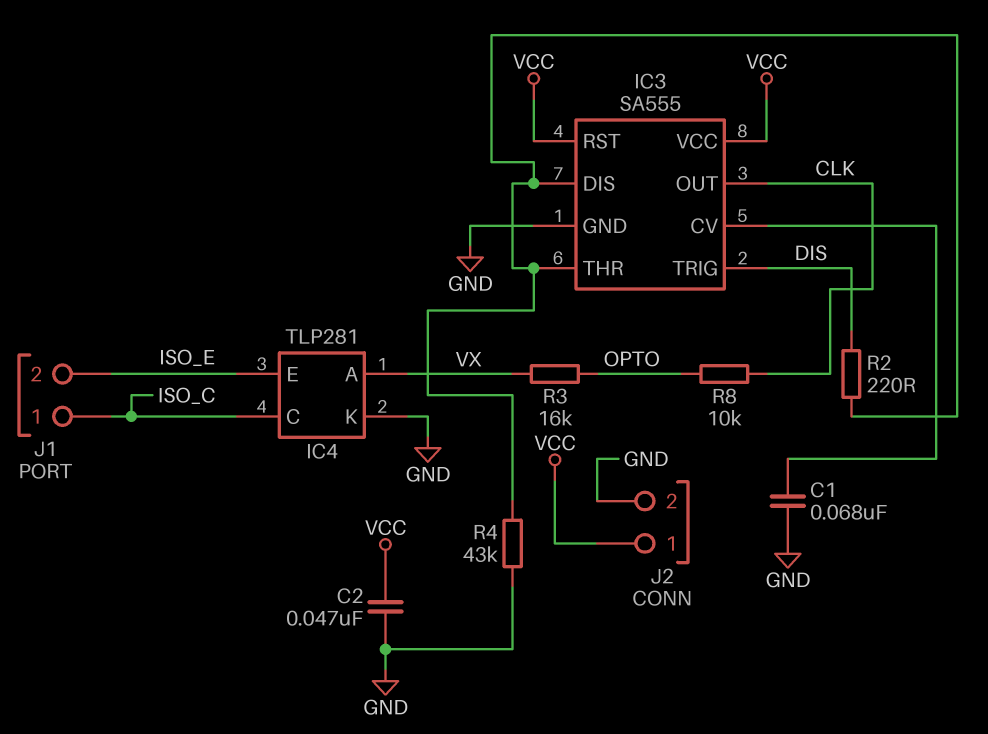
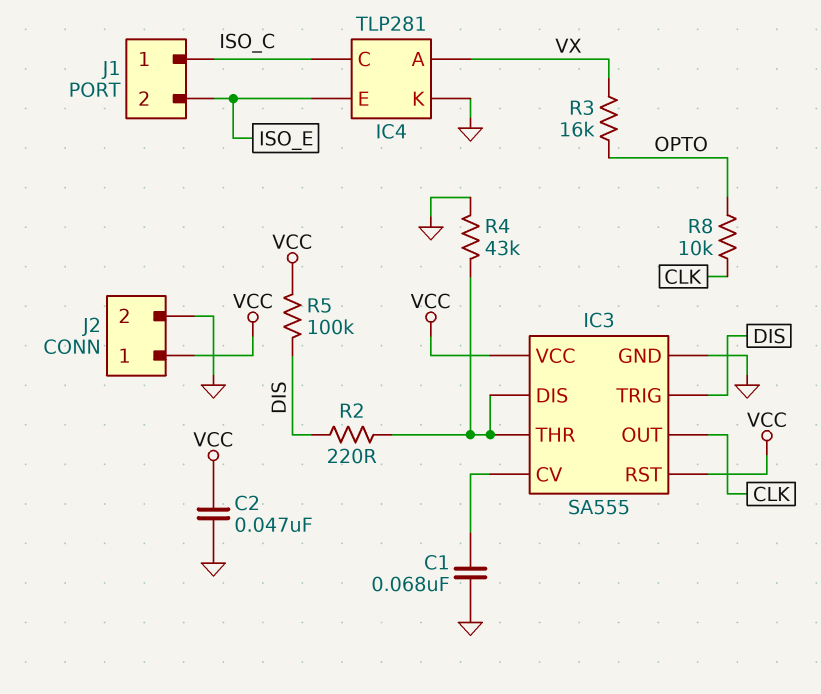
R5: none -> 100k (DIS, VCC)

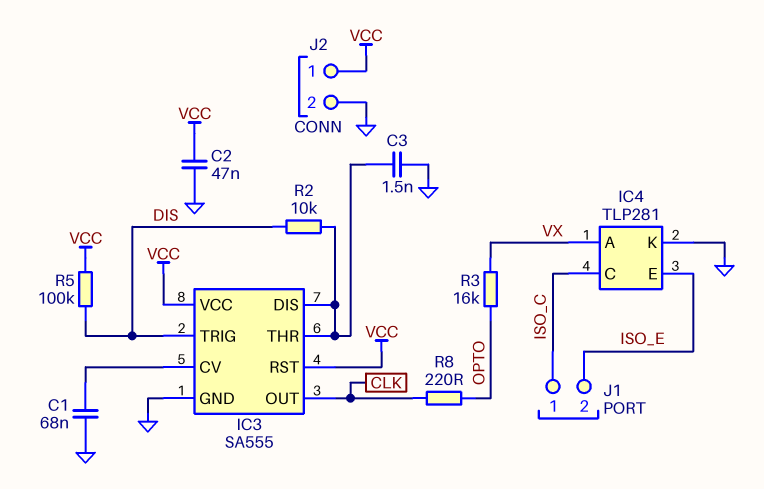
C3: none -> 1.5nF (GND, IC3/DIS)
R2: 220 (DIS, IC3/DIS) -> 10k (DIS, IC3/DIS)
R4: 43k (GND, IC3/DIS) -> none
R8: 10k (CLK, OPTO) -> 220 (CLK, OPTO)

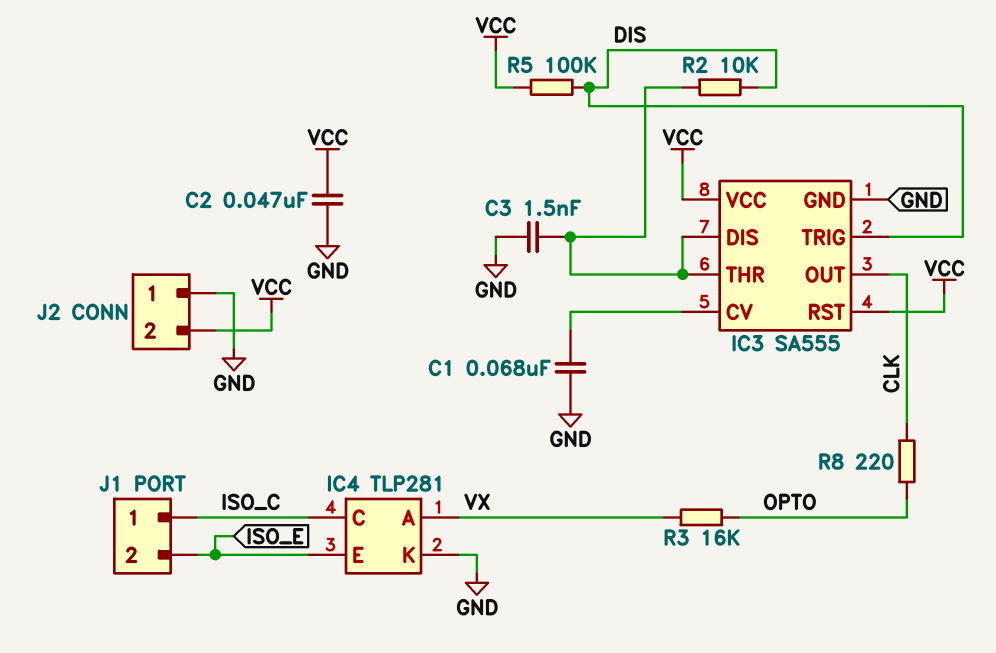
J2 pin 1: VCC -> GND
J2 pin 2: GND -> VCC

